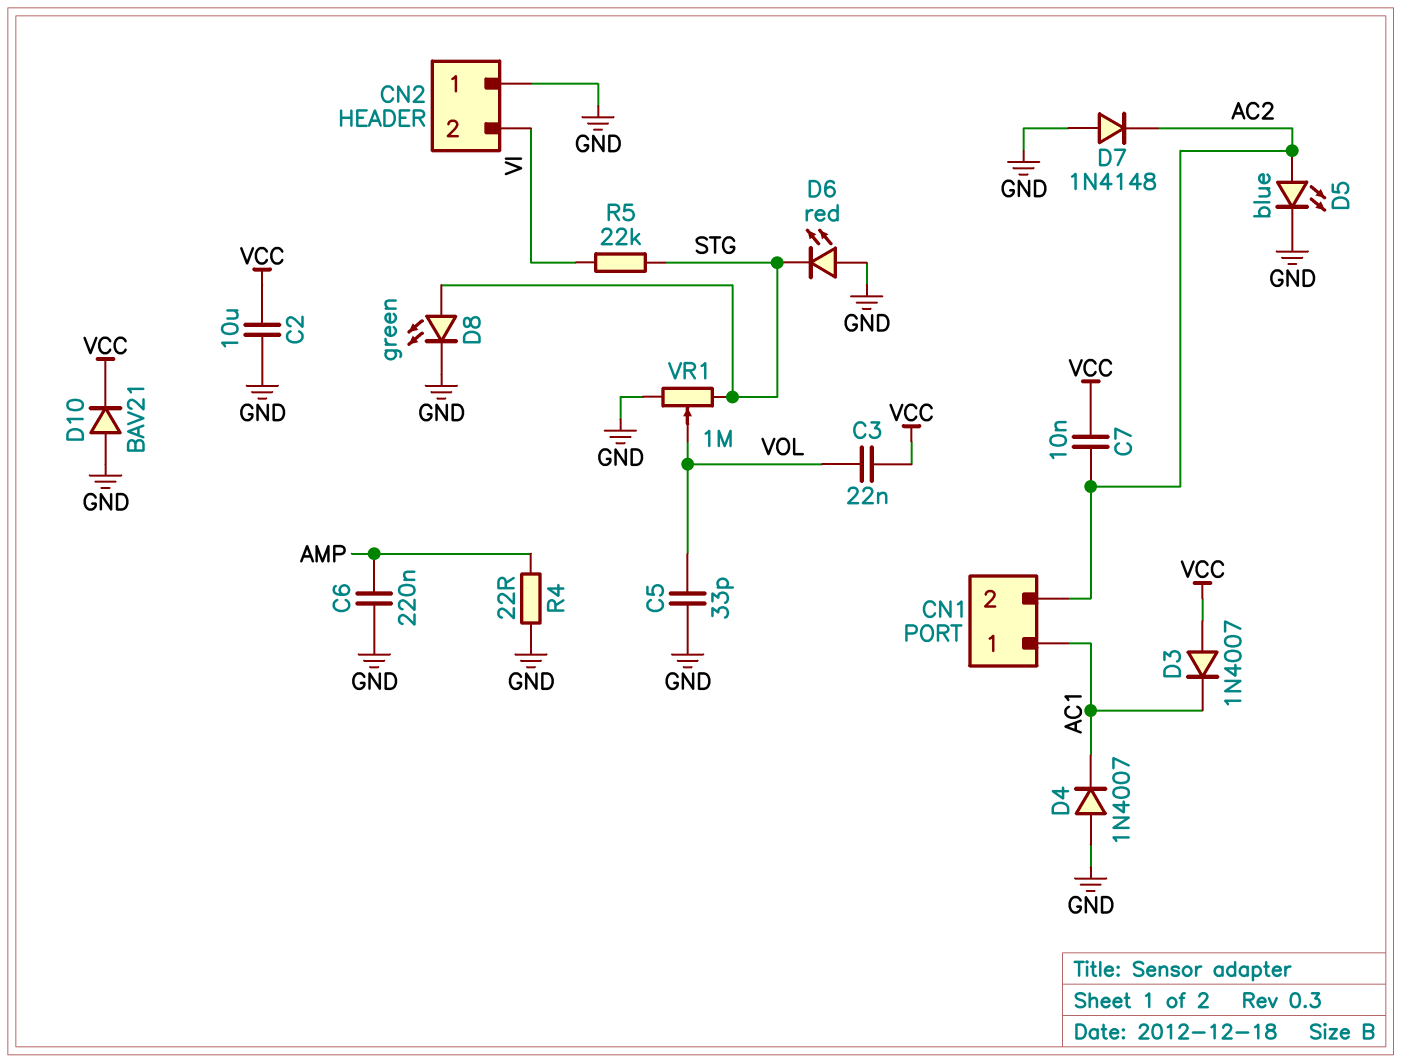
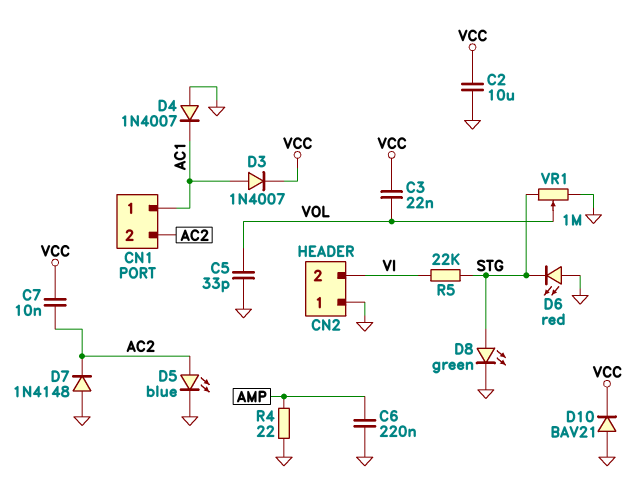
D3: diode 1N4007 (A VCC, K AC1) -> diode 1N4007 (A AC1, K VCC)

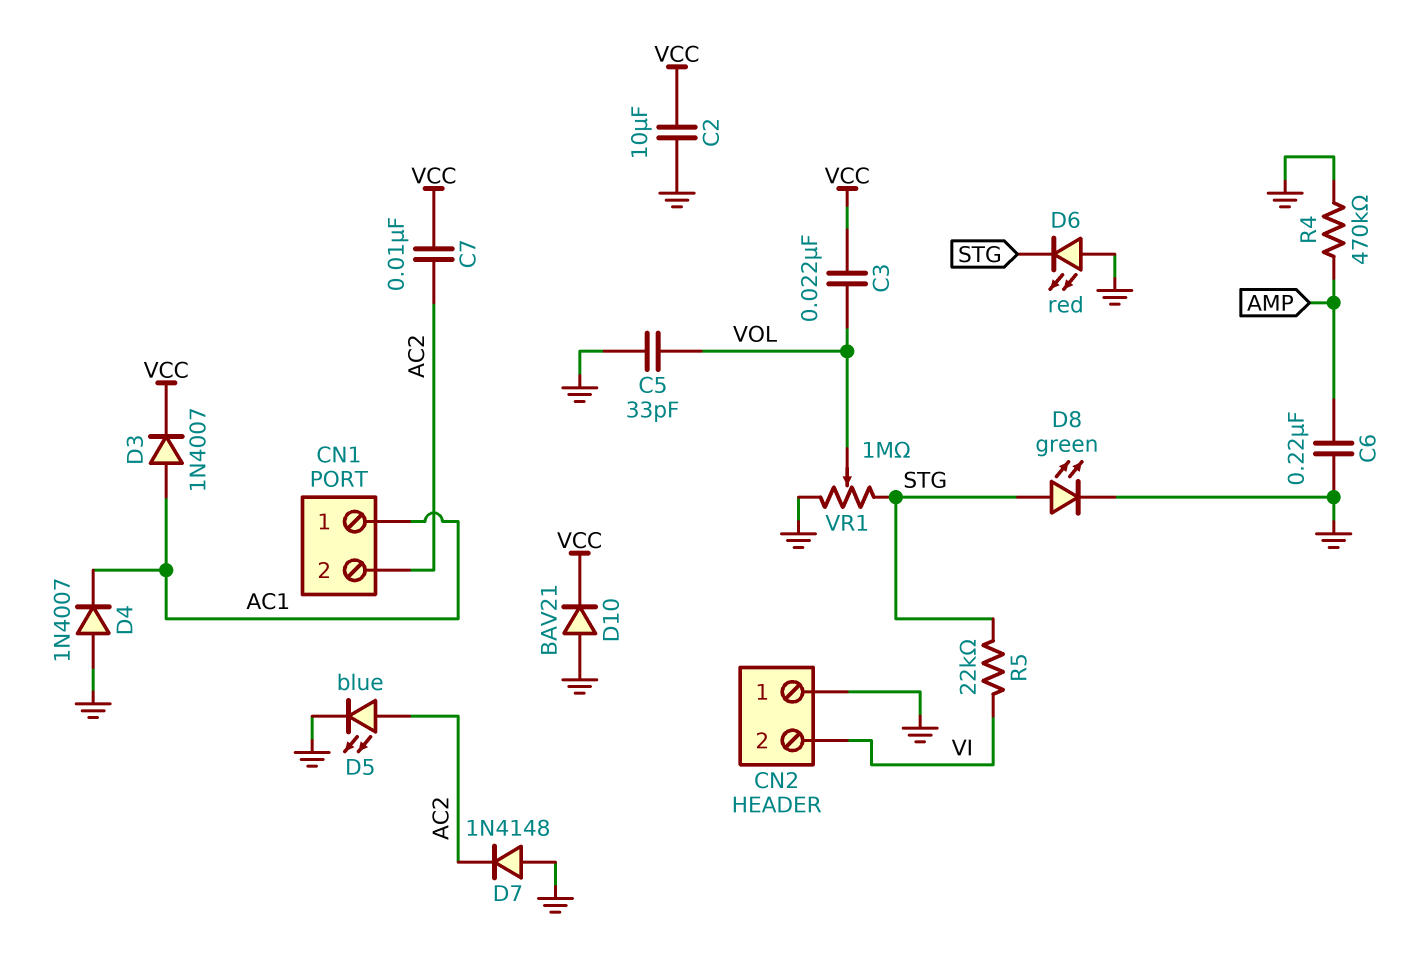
R4: 22 (AMP, GND) -> 470k (AMP, GND)

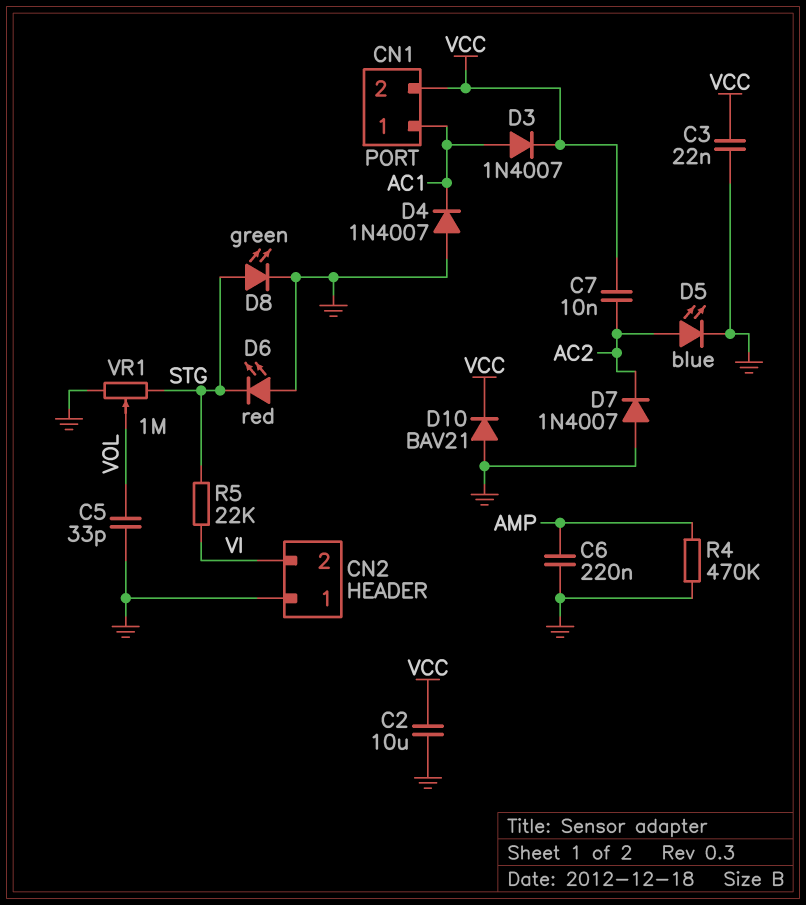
C3: 22nF (VCC, VOL) -> 22nF (GND, VCC)
CN1 pin 2: AC2 -> VCC
D7: diode 1N4148 (A GND, K AC2) -> diode 1N4007 (A GND, K AC2)

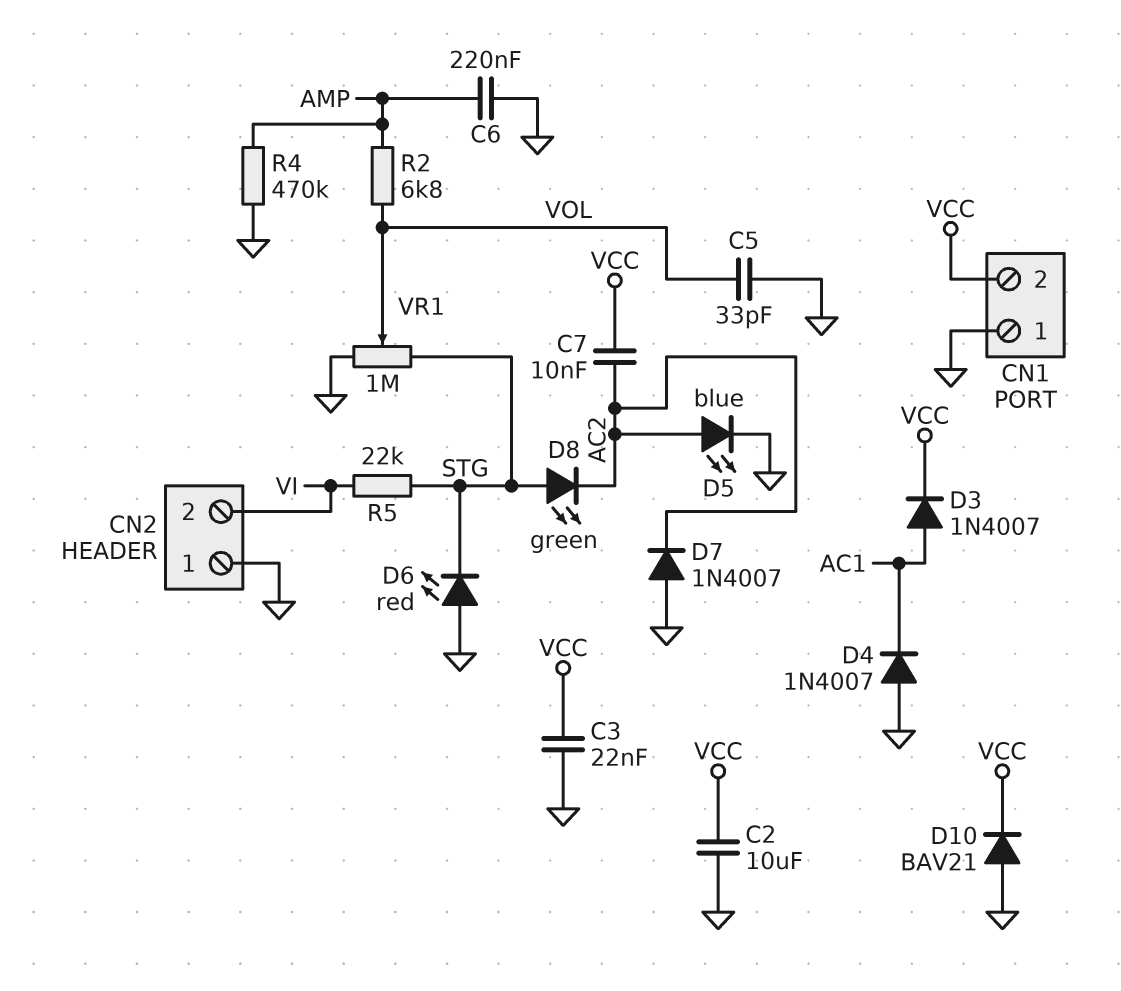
CN1 pin 1: AC1 -> GND
D8: LED green (A STG, K GND) -> LED green (A STG, K AC2)
R2: none -> 6.8k (AMP, VOL)

